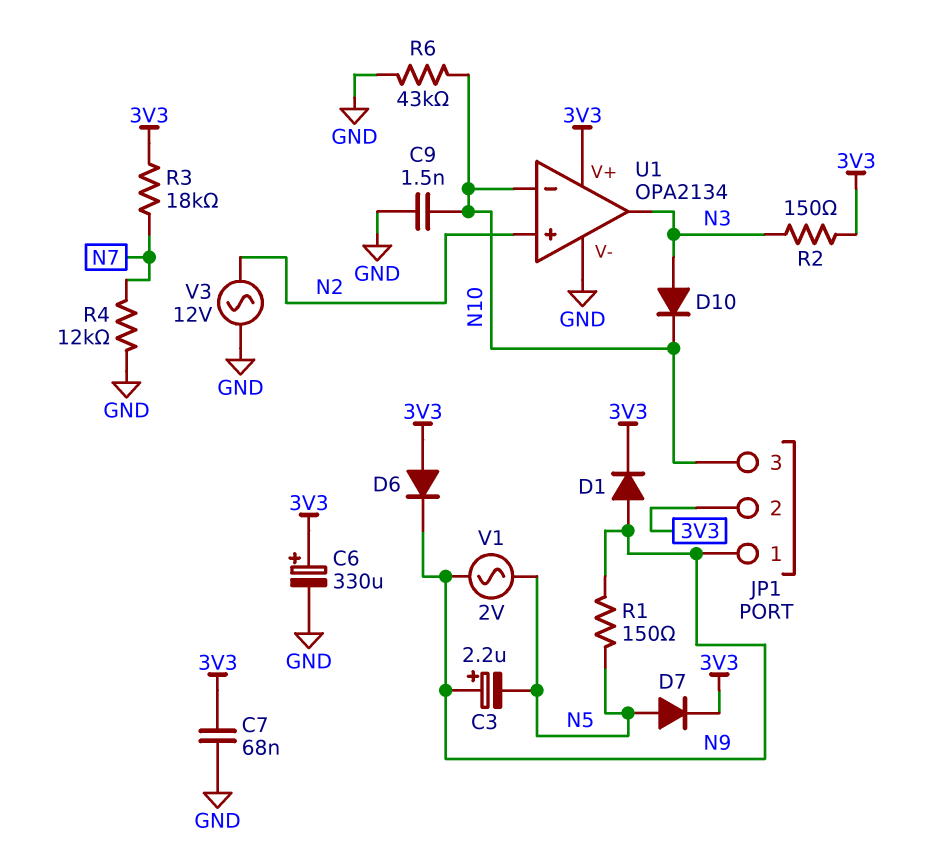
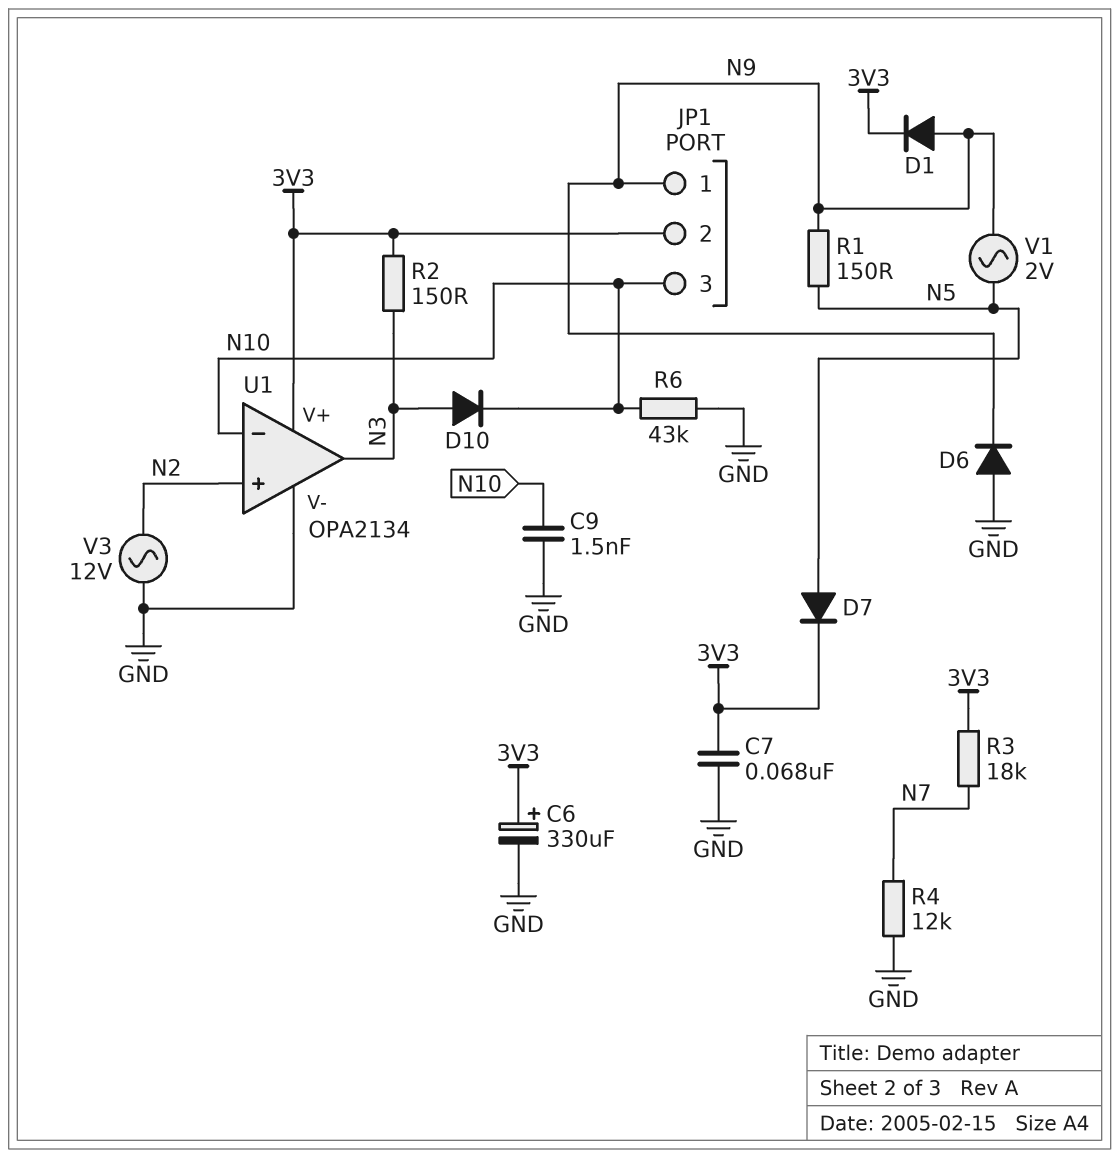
C3: 2.2uF (plus N9, minus N5) -> none
D6: diode (A 3V3, K N9) -> diode (A GND, K N9)

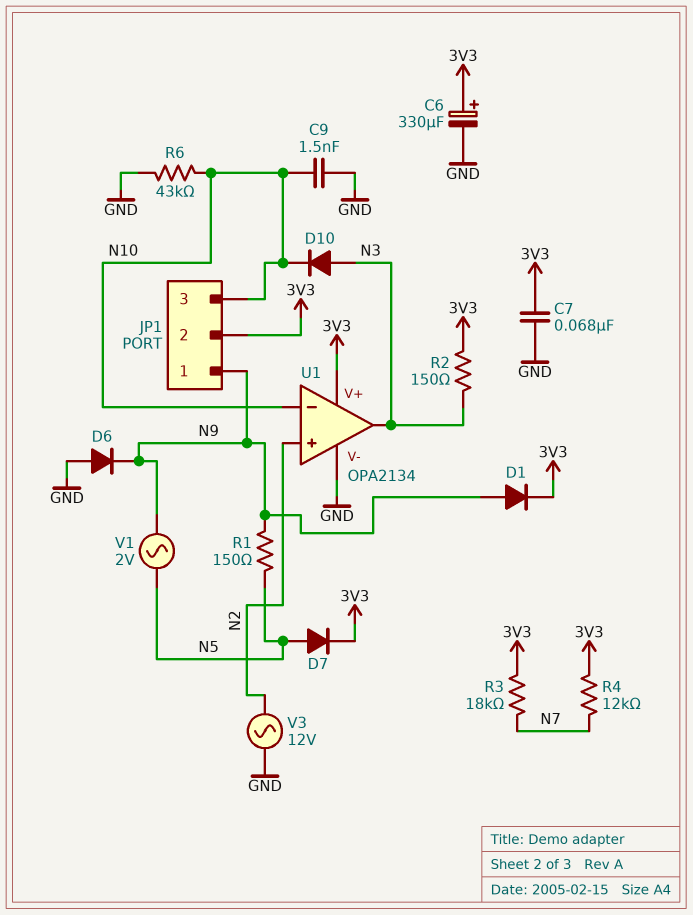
R4: 12k (GND, N7) -> 12k (3V3, N7)

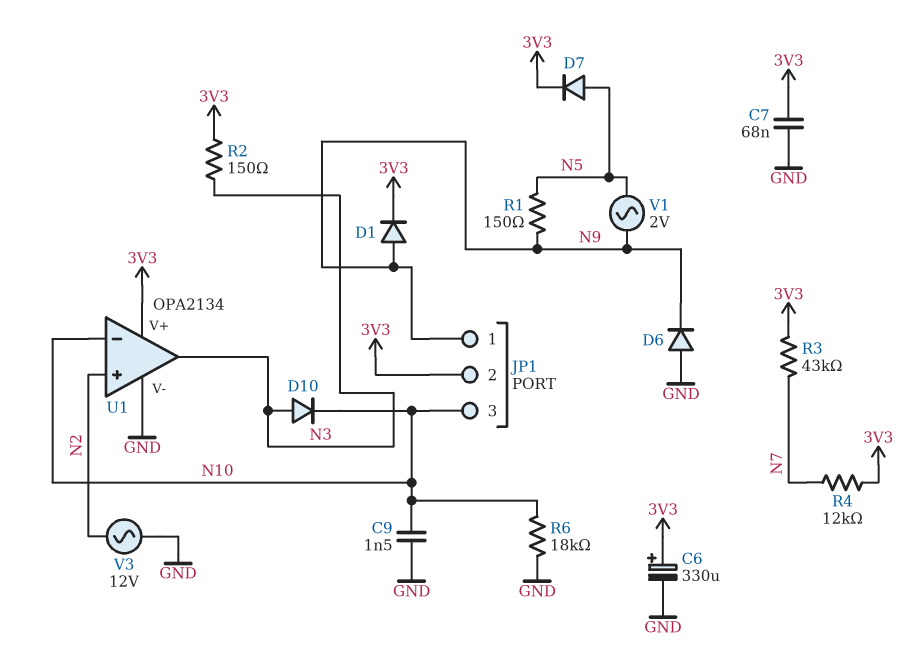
R3: 18k (3V3, N7) -> 43k (3V3, N7)
R6: 43k (GND, N10) -> 18k (GND, N10)

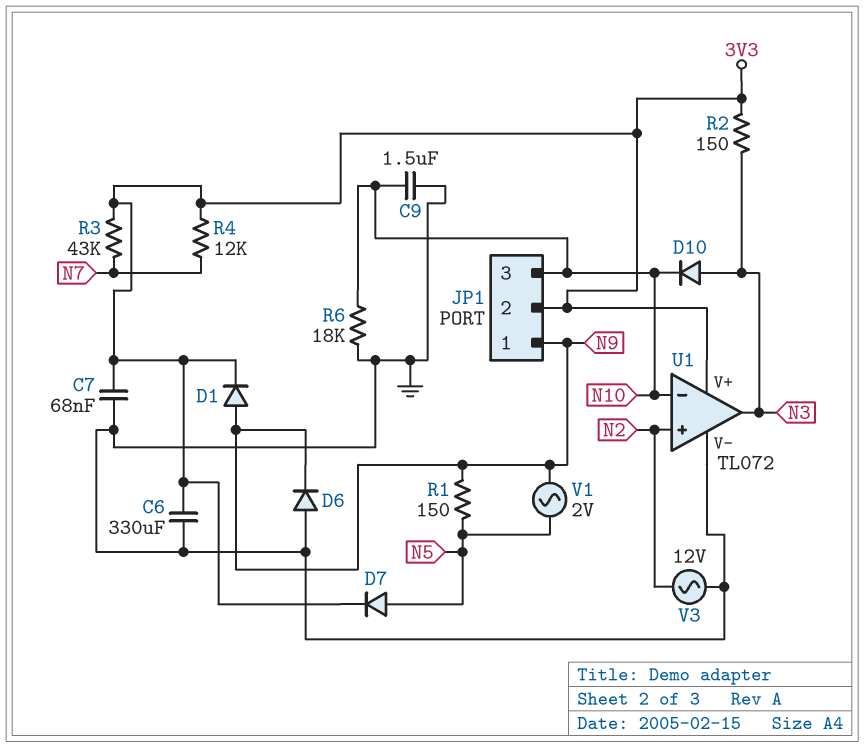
C6: 330uF (plus 3V3, minus GND) -> 330uF (3V3, GND)
C9: 1.5nF (GND, N10) -> 1.5uF (GND, N10)
U1: OPA2134 -> TL072

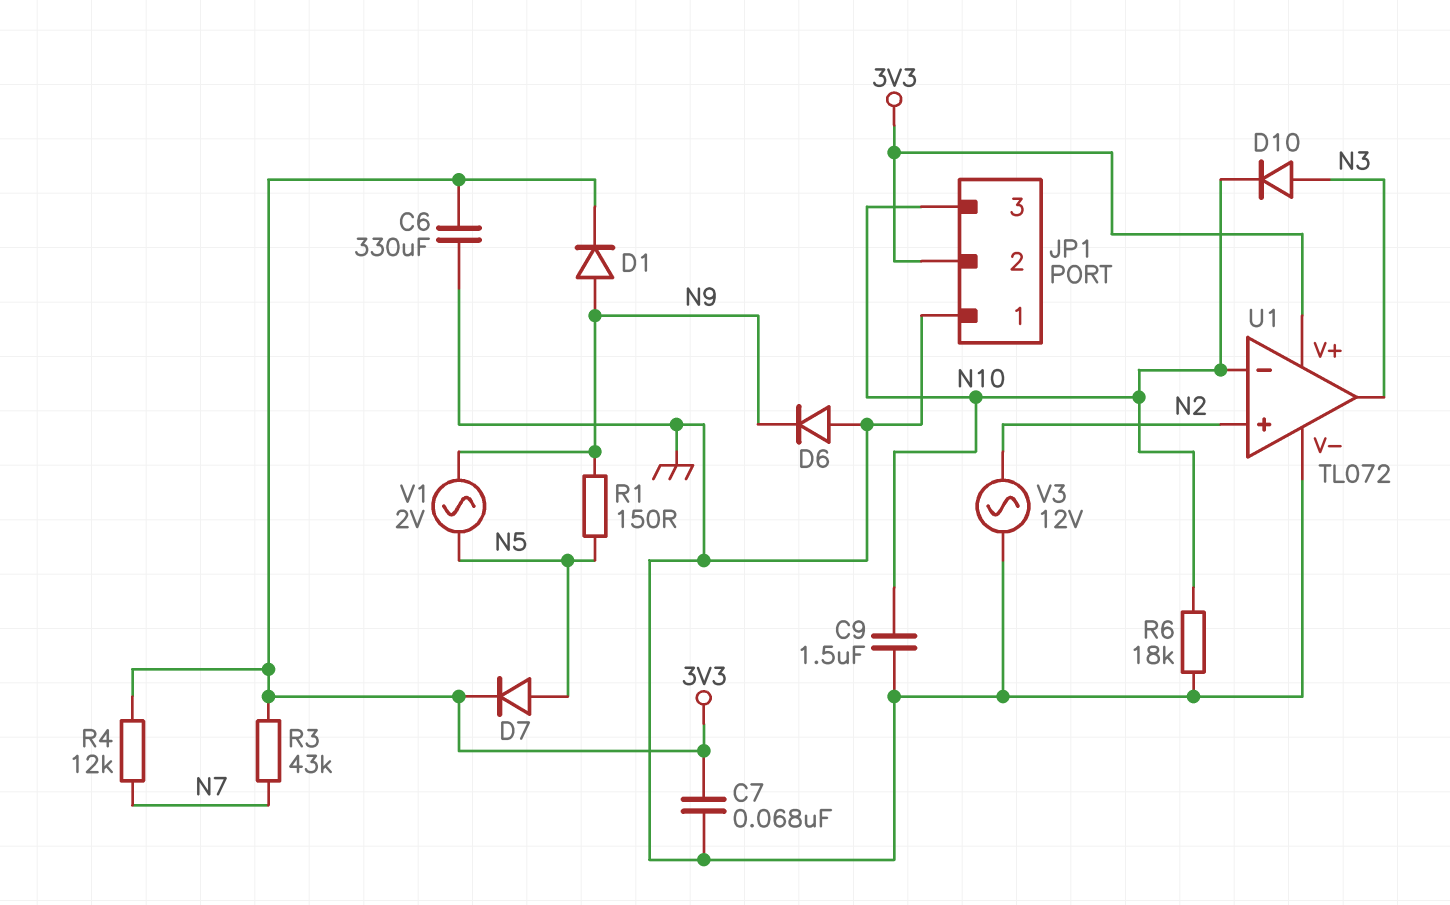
JP1 pin 1: N9 -> GND
R2: 150 (3V3, N3) -> none

